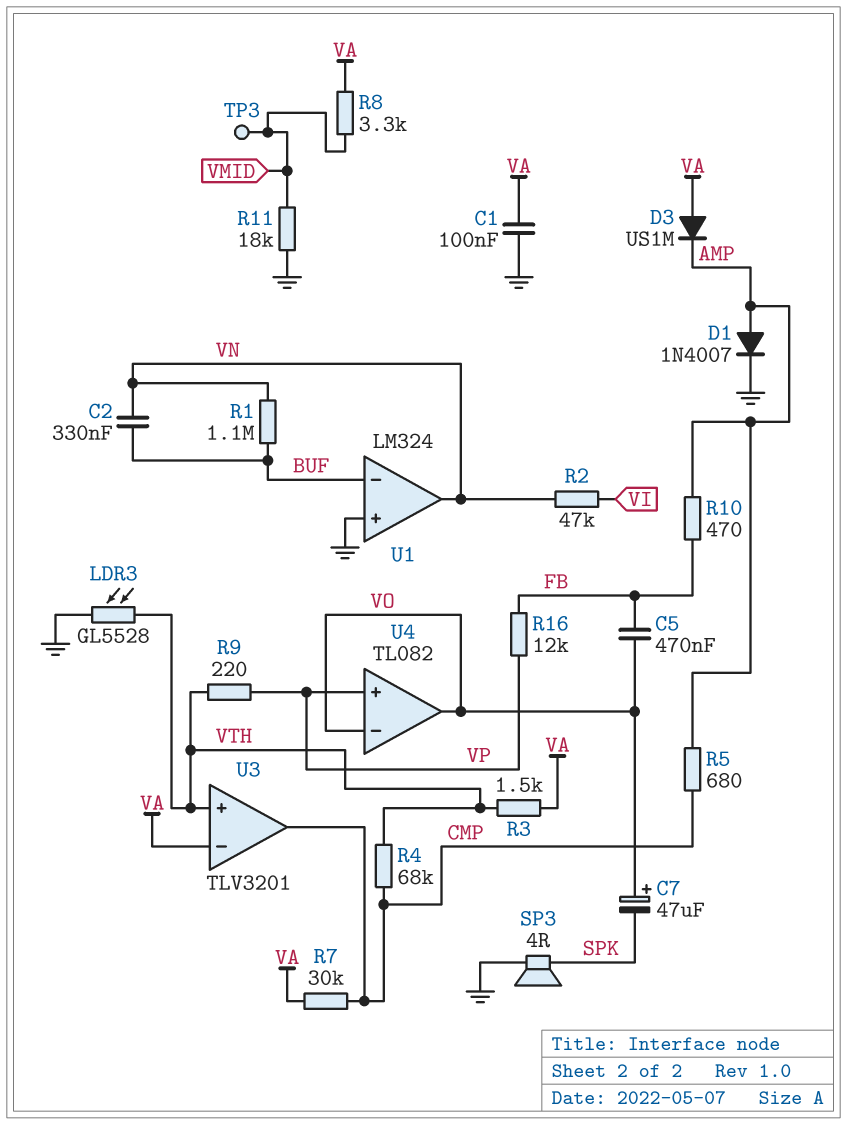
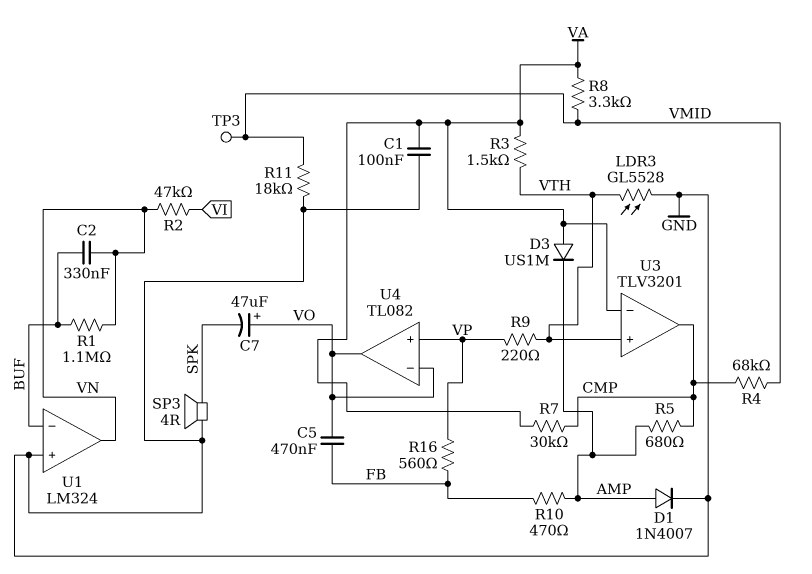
R4: 68k (CMP, VTH) -> 68k (CMP, VMID)
R16: 12k (FB, VP) -> 560 (FB, VP)

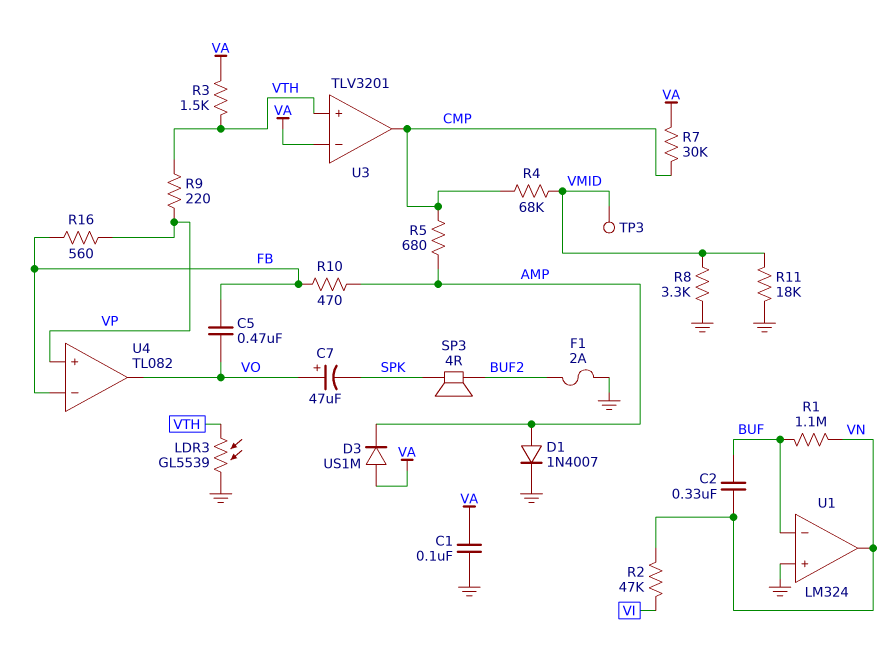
F1: none -> 2A (BUF2, GND)
LDR3: GL5528 (GND, VTH) -> GL5539 (GND, VTH)
R8: 3.3k (VA, VMID) -> 3.3k (GND, VMID)
SP3: speaker 4R (GND, SPK) -> speaker 4R (BUF2, SPK)
U4 pin in-: VO -> FB

